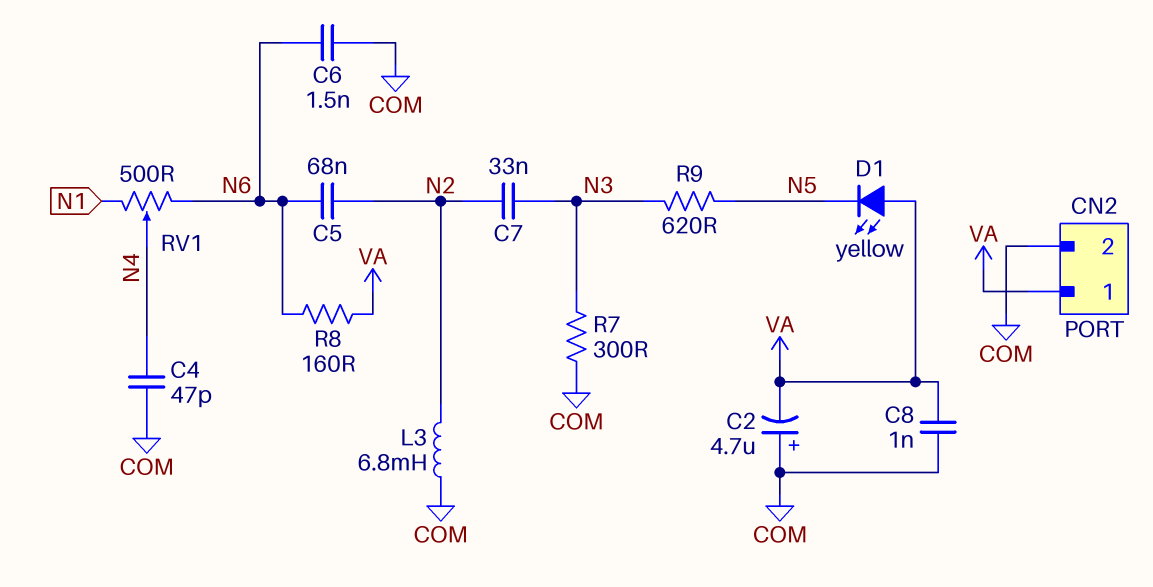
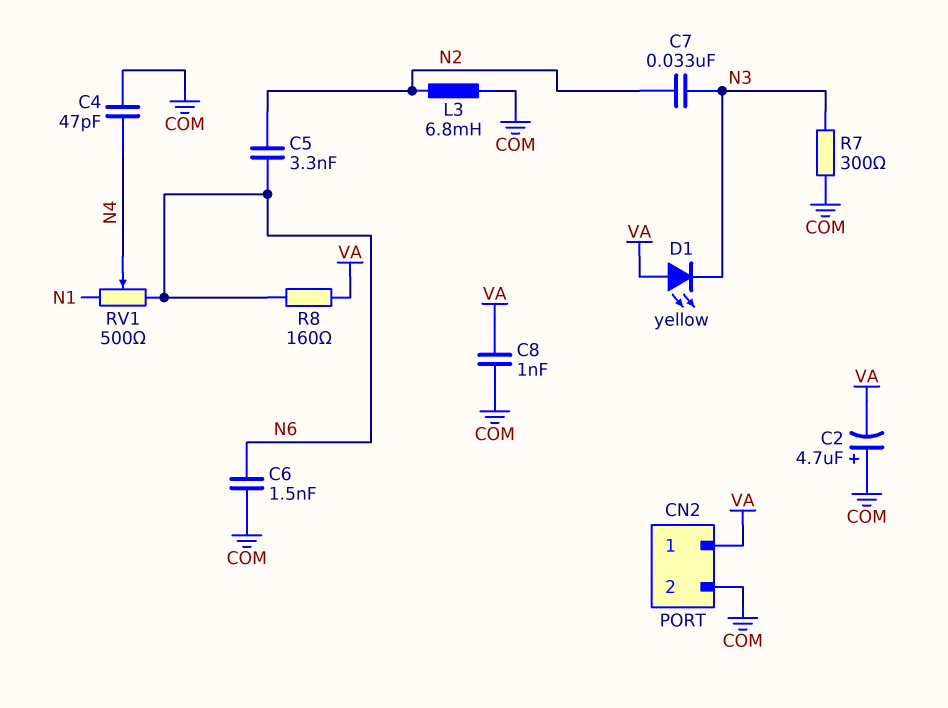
C5: 68nF (N2, N6) -> 3.3nF (N2, N6)
D1: LED yellow (A VA, K N5) -> LED yellow (A VA, K N3)
R9: 620 (N3, N5) -> none

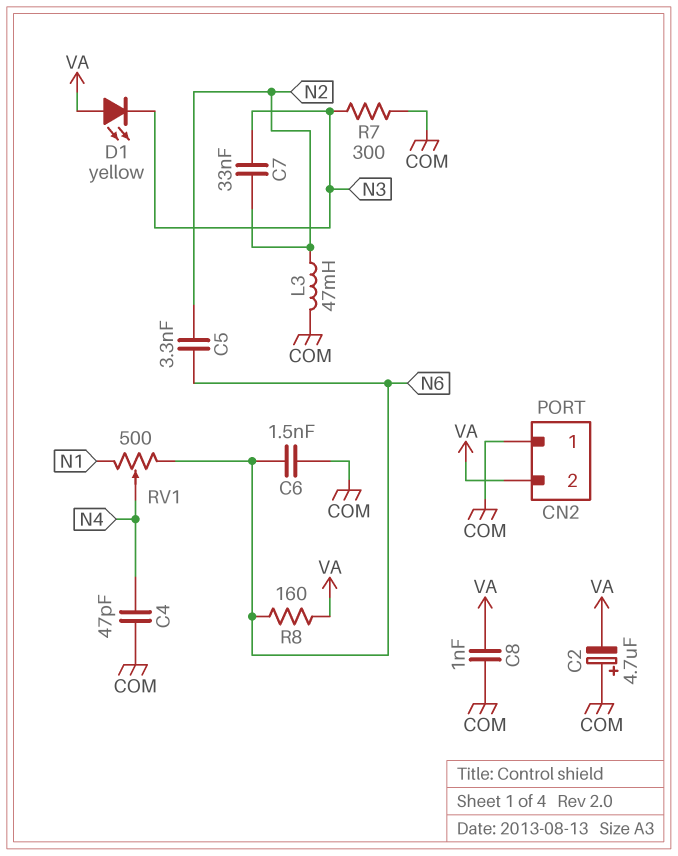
CN2 pin 1: VA -> COM
CN2 pin 2: COM -> VA
L3: 6.8mH (COM, N2) -> 47mH (COM, N2)

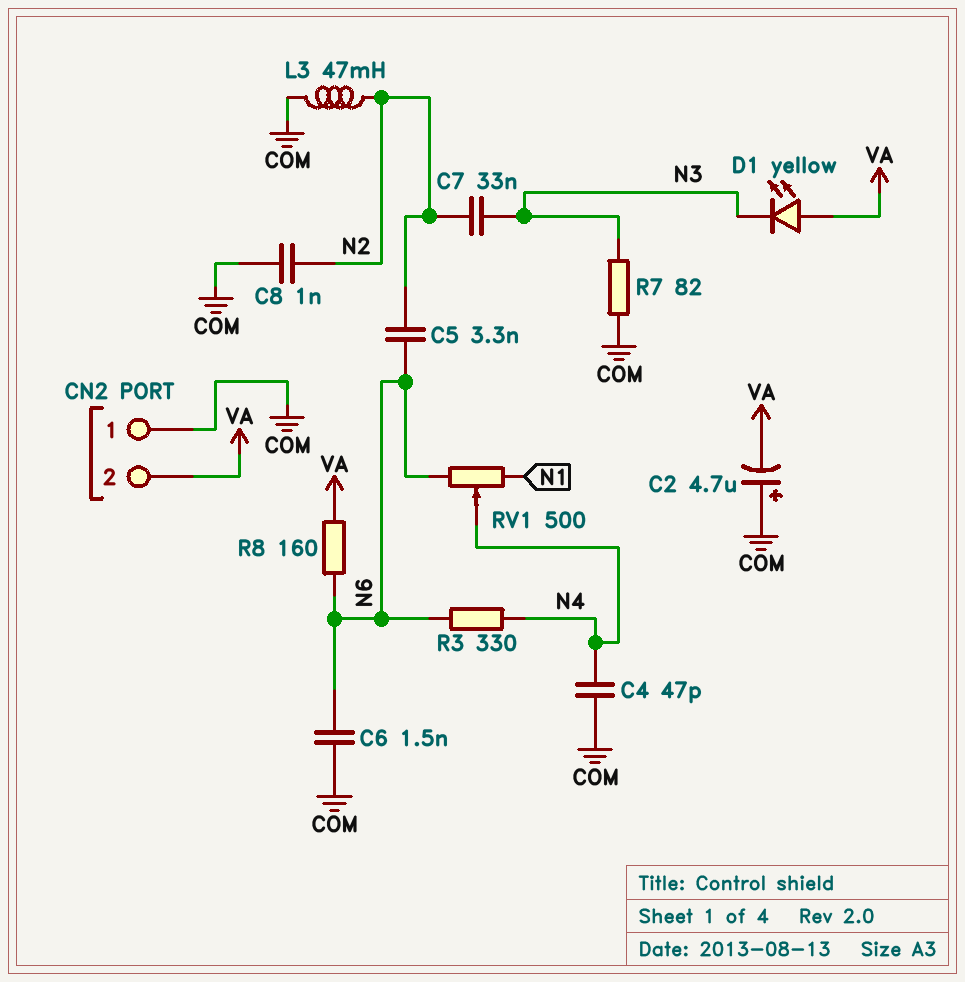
C8: 1nF (COM, VA) -> 1nF (COM, N2)
R3: none -> 330 (N4, N6)
R7: 300 (COM, N3) -> 82 (COM, N3)

